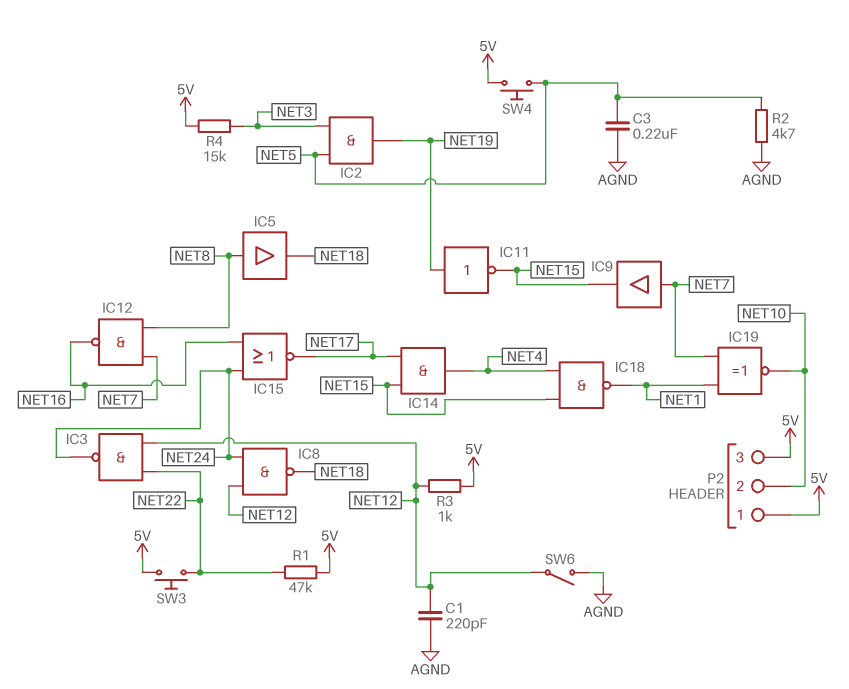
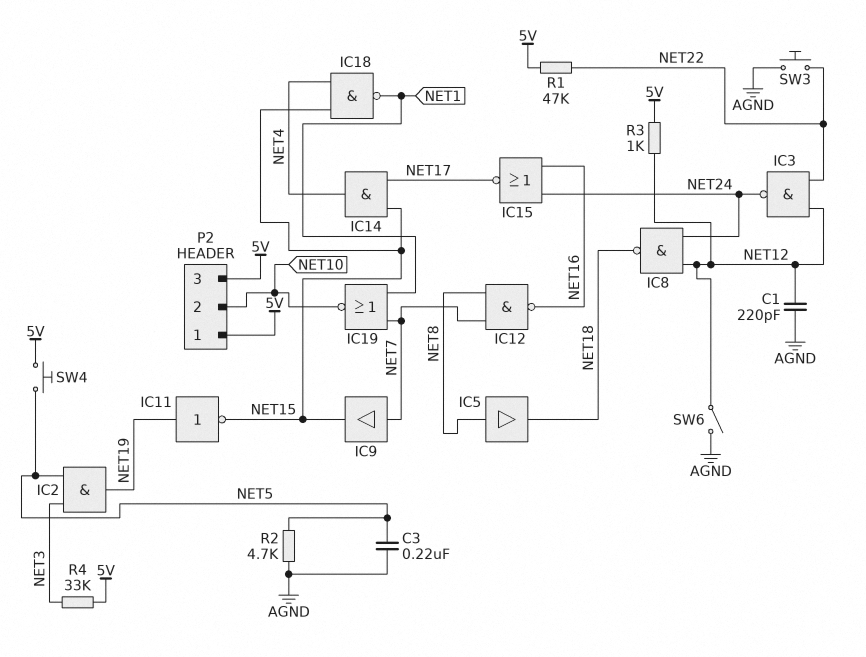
IC19: XNOR (in NET1, in NET7, out NET10) -> NOR (in NET1, in NET7, out NET10)
R4: 15k (5V, NET3) -> 33k (5V, NET3)
SW3: button (5V, NET22) -> button (AGND, NET22)

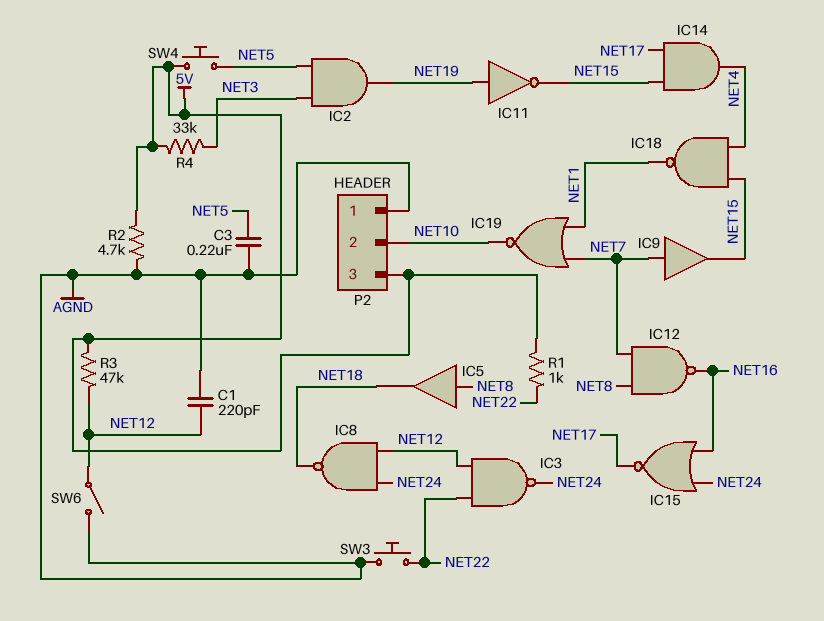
P2 pin 1: 5V -> AGND
R1: 47k (5V, NET22) -> 1k (5V, NET22)
R2: 4.7k (AGND, NET5) -> 4.7k (5V, AGND)
R3: 1k (5V, NET12) -> 47k (5V, NET12)

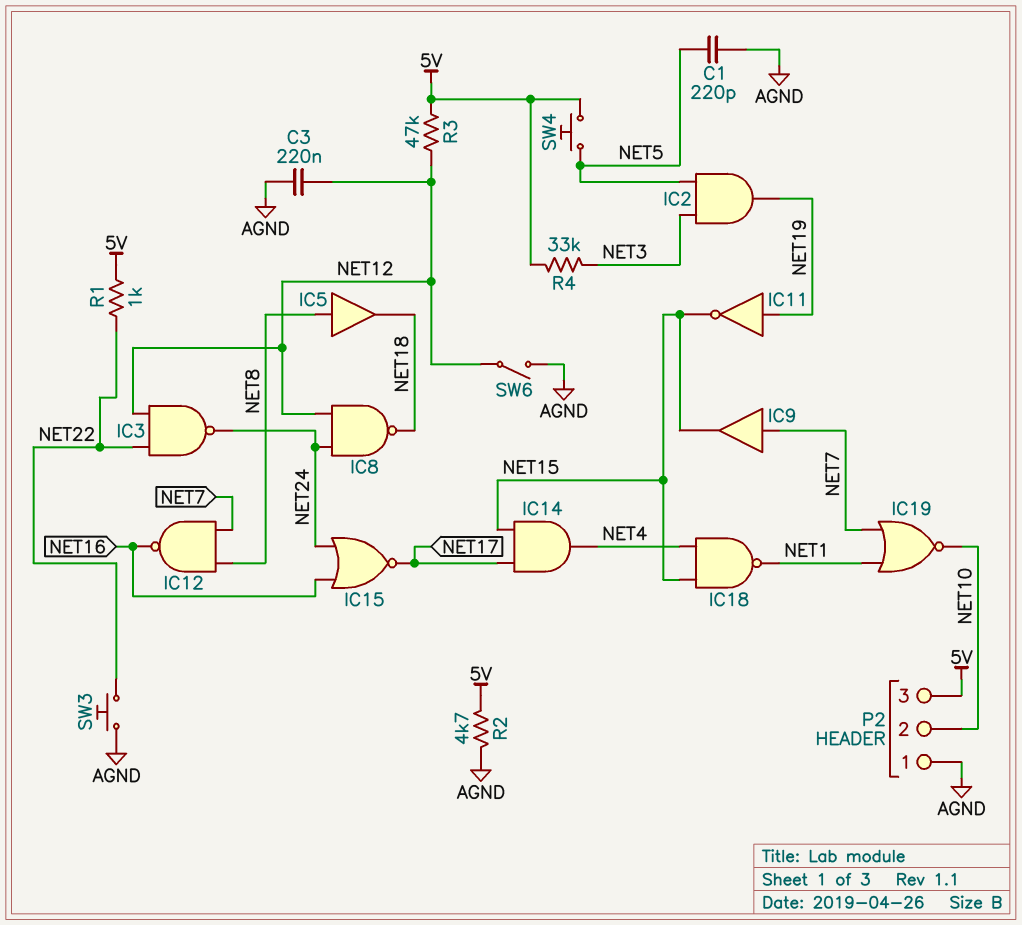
C1: 220pF (AGND, NET12) -> 220pF (AGND, NET5)
C3: 220nF (AGND, NET5) -> 220nF (AGND, NET12)

